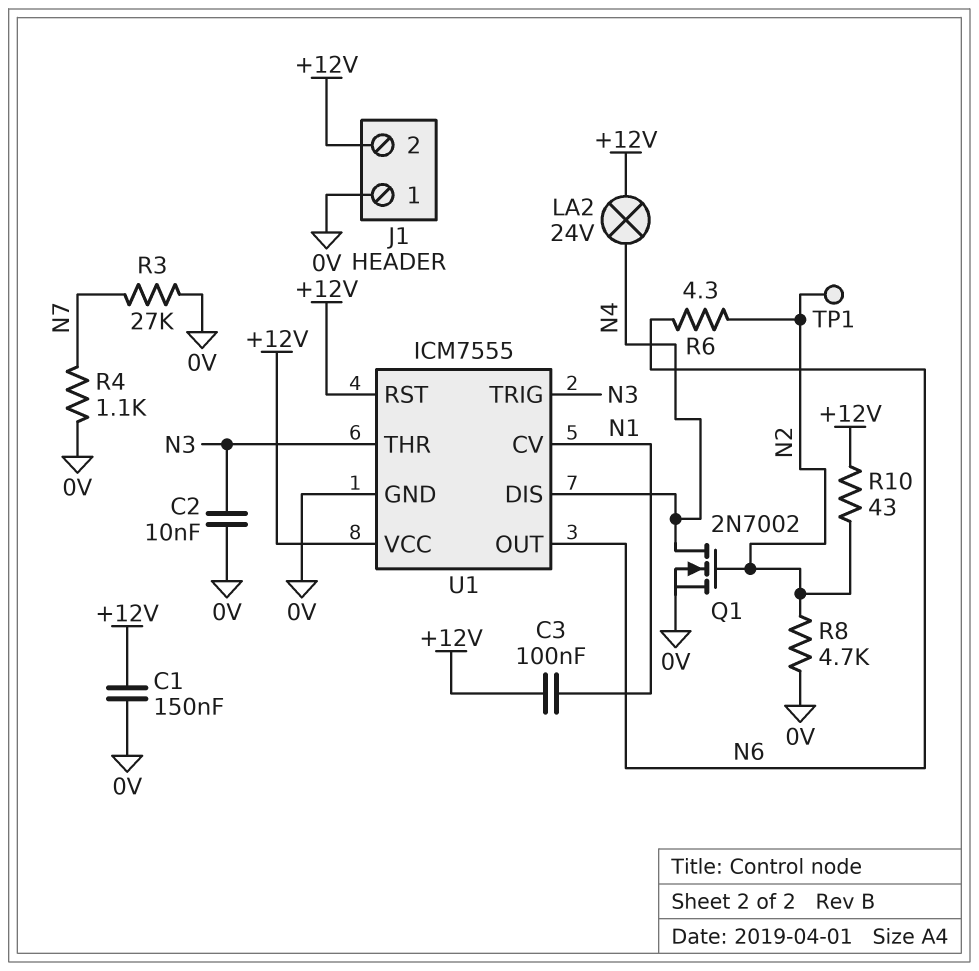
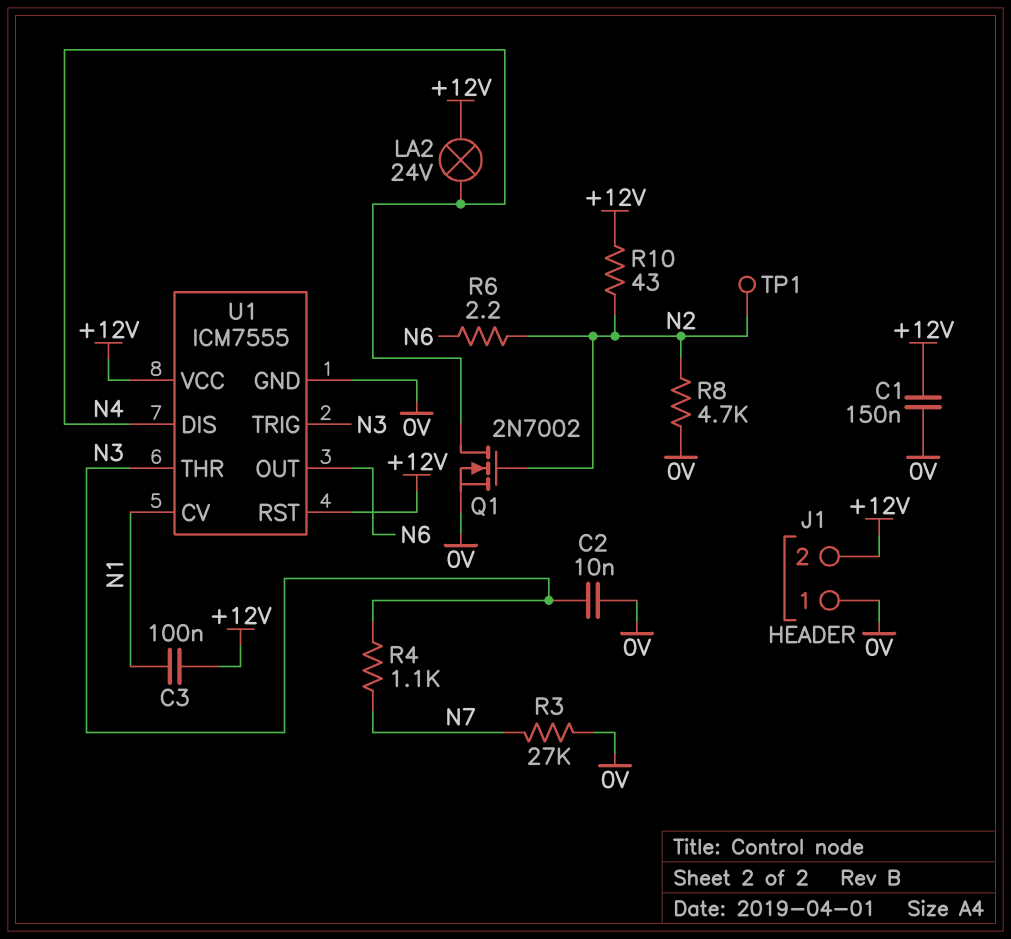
R4: 1.1k (0V, N7) -> 1.1k (N3, N7)
R6: 4.3 (N2, N6) -> 2.2 (N2, N6)

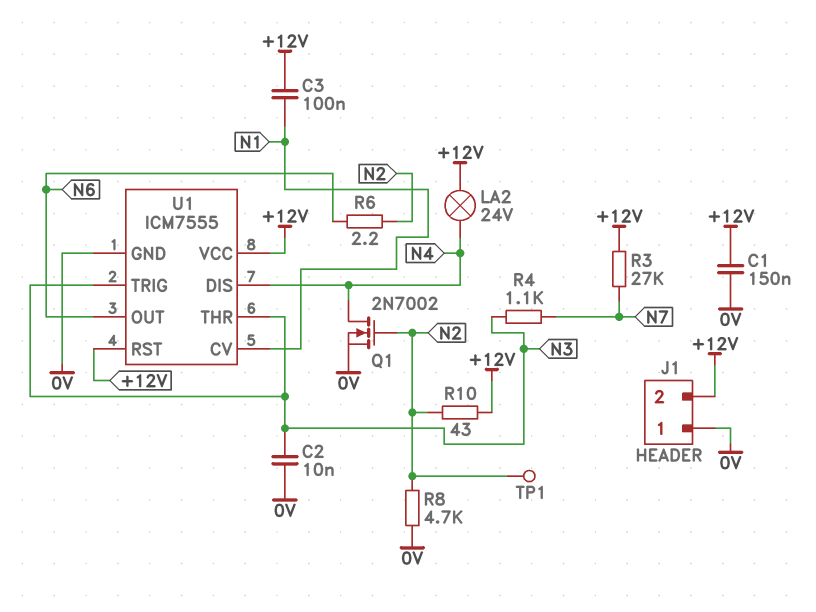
R3: 27k (0V, N7) -> 27k (+12V, N7)

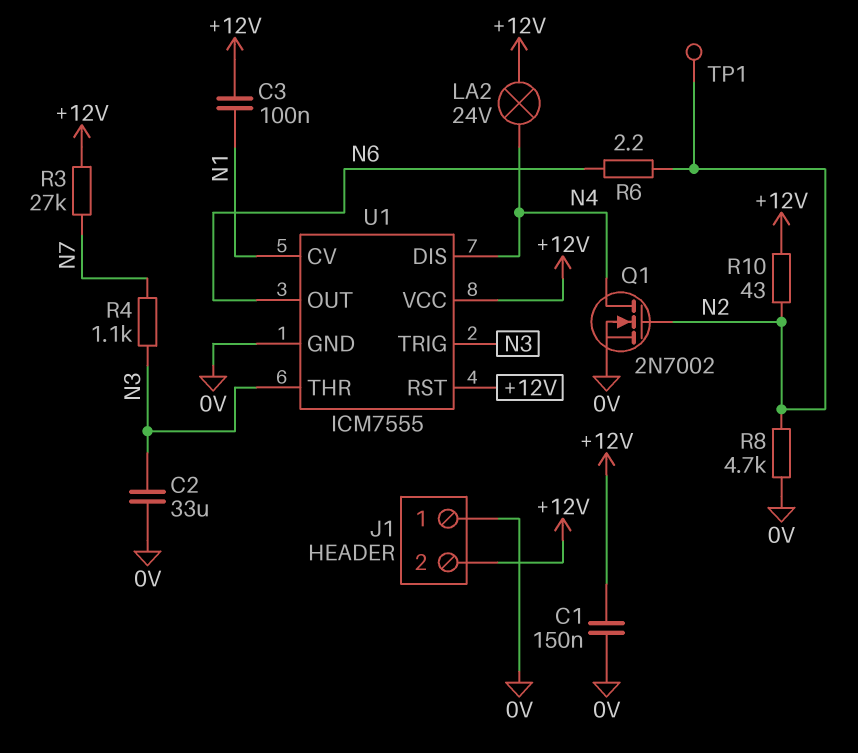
C2: 10nF (0V, N3) -> 33uF (0V, N3)

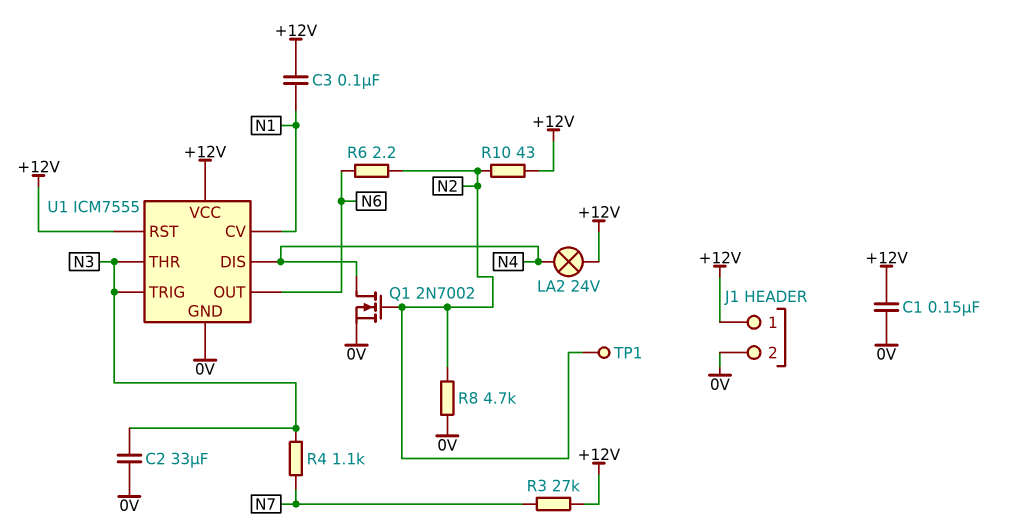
J1 pin 1: 0V -> +12V
J1 pin 2: +12V -> 0V

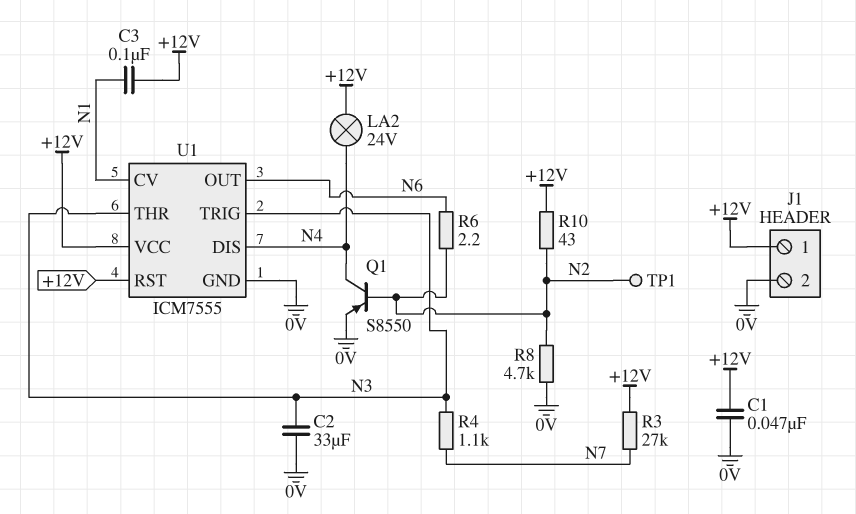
C1: 150nF (+12V, 0V) -> 47nF (+12V, 0V)
Q1: NMOS 2N7002 (G N2, D N4, S 0V) -> PNP S8550 (B N2, C N4, E 0V)

